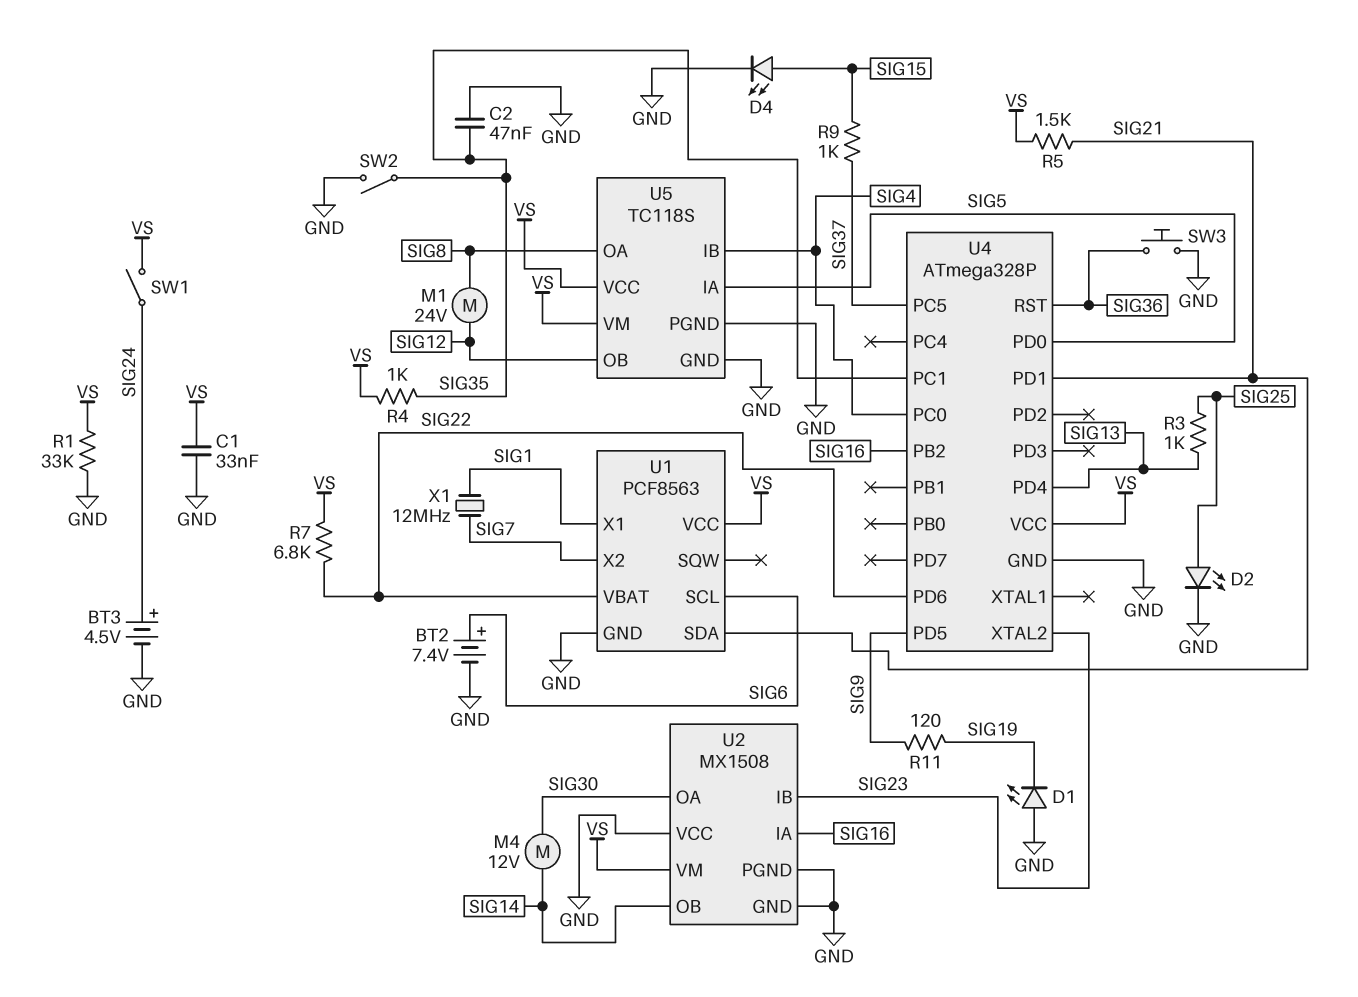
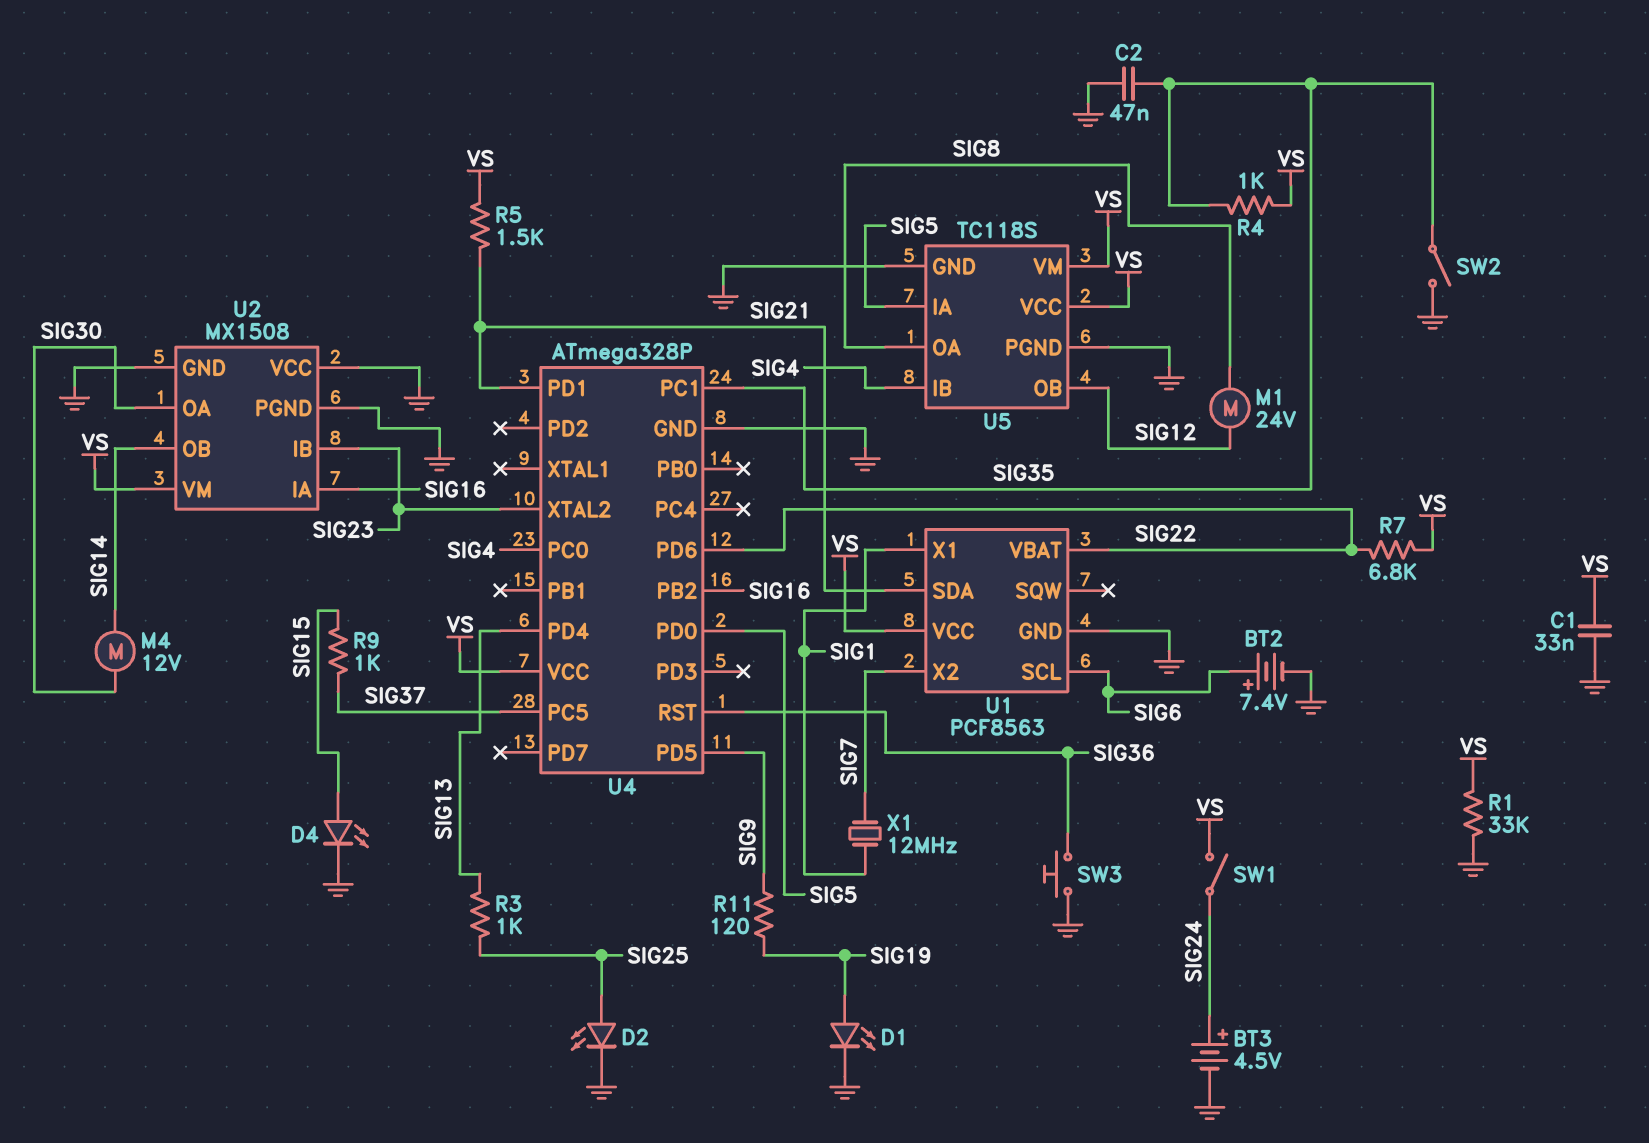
D1: LED (A GND, K SIG19) -> LED (A SIG19, K GND)

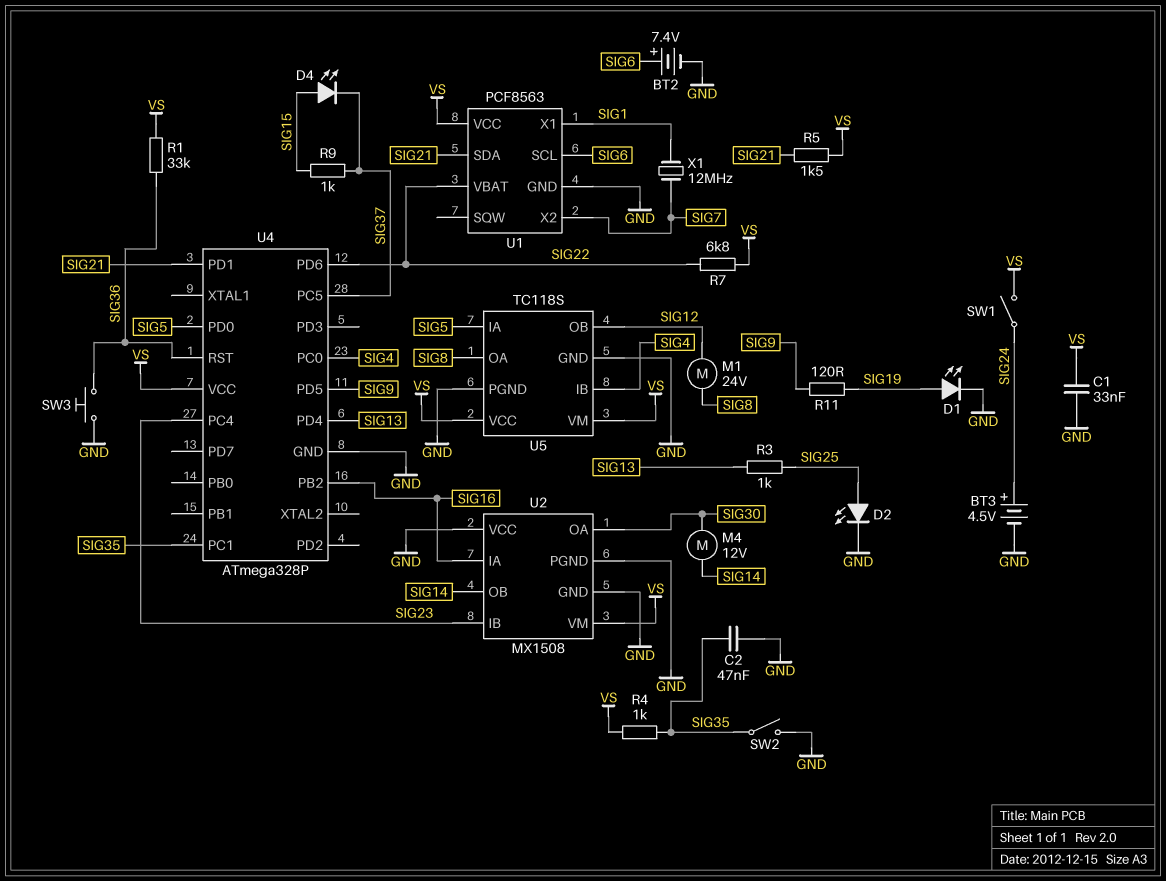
D4: LED (A SIG15, K GND) -> LED (A SIG15, K SIG37)
R1: 33k (GND, VS) -> 33k (SIG36, VS)
U4 pin PC4: none -> SIG23
U4 pin XTAL2: SIG23 -> none

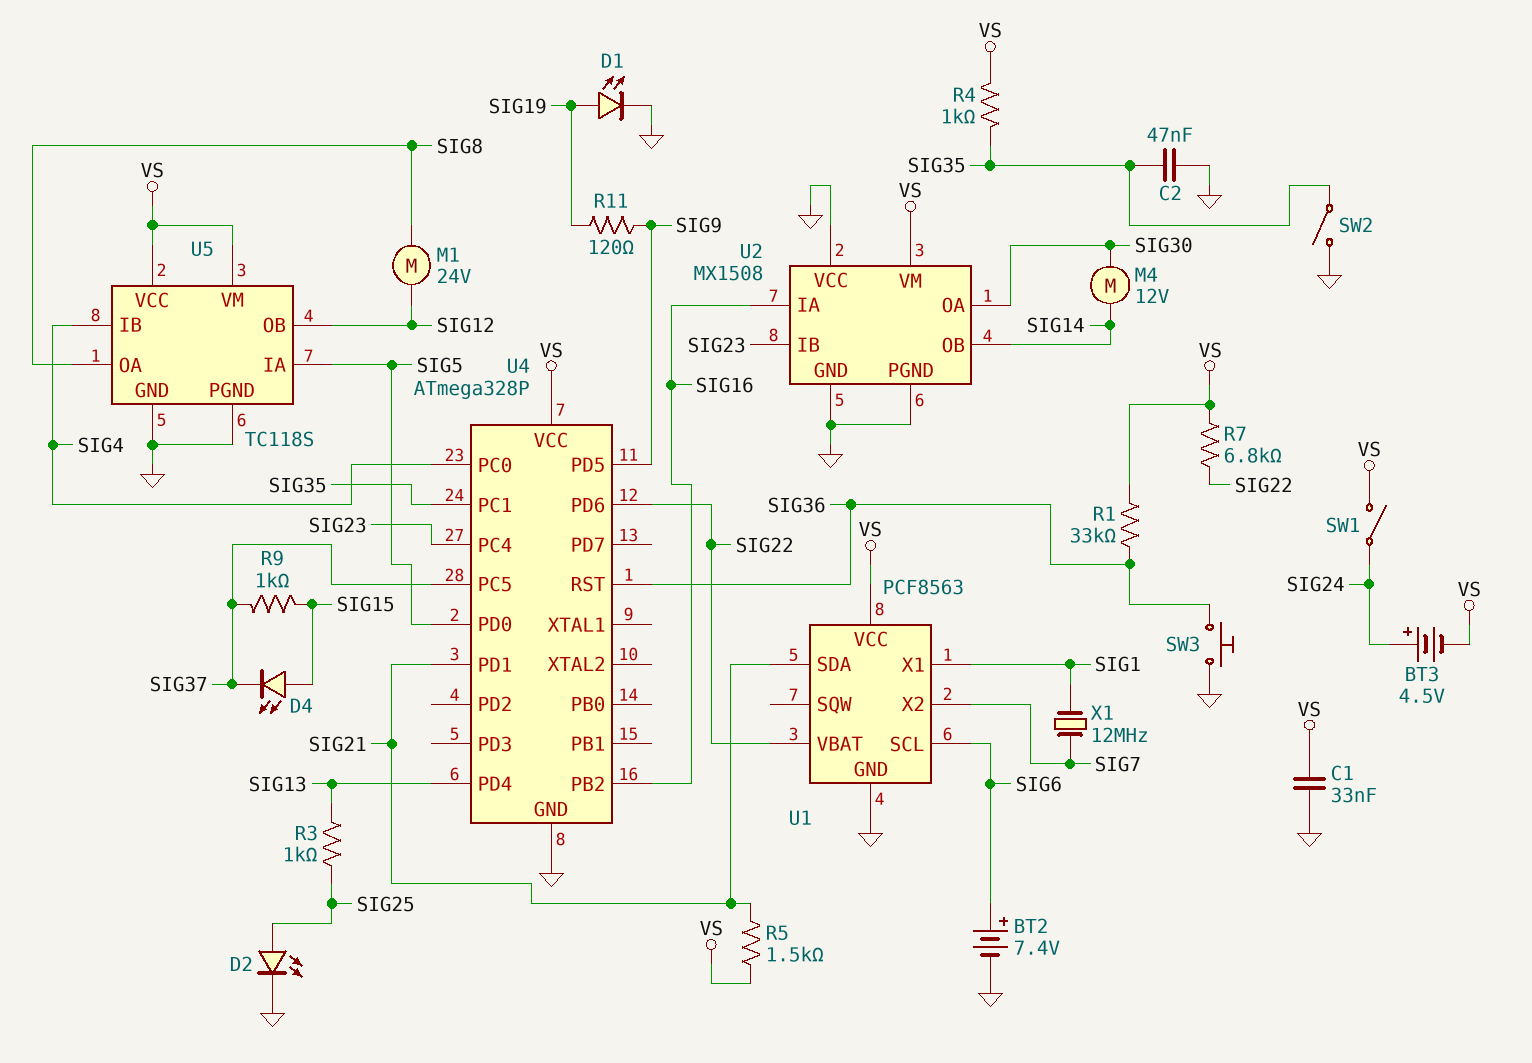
BT3: 4.5V (plus SIG24, minus GND) -> 4.5V (plus SIG24, minus VS)

